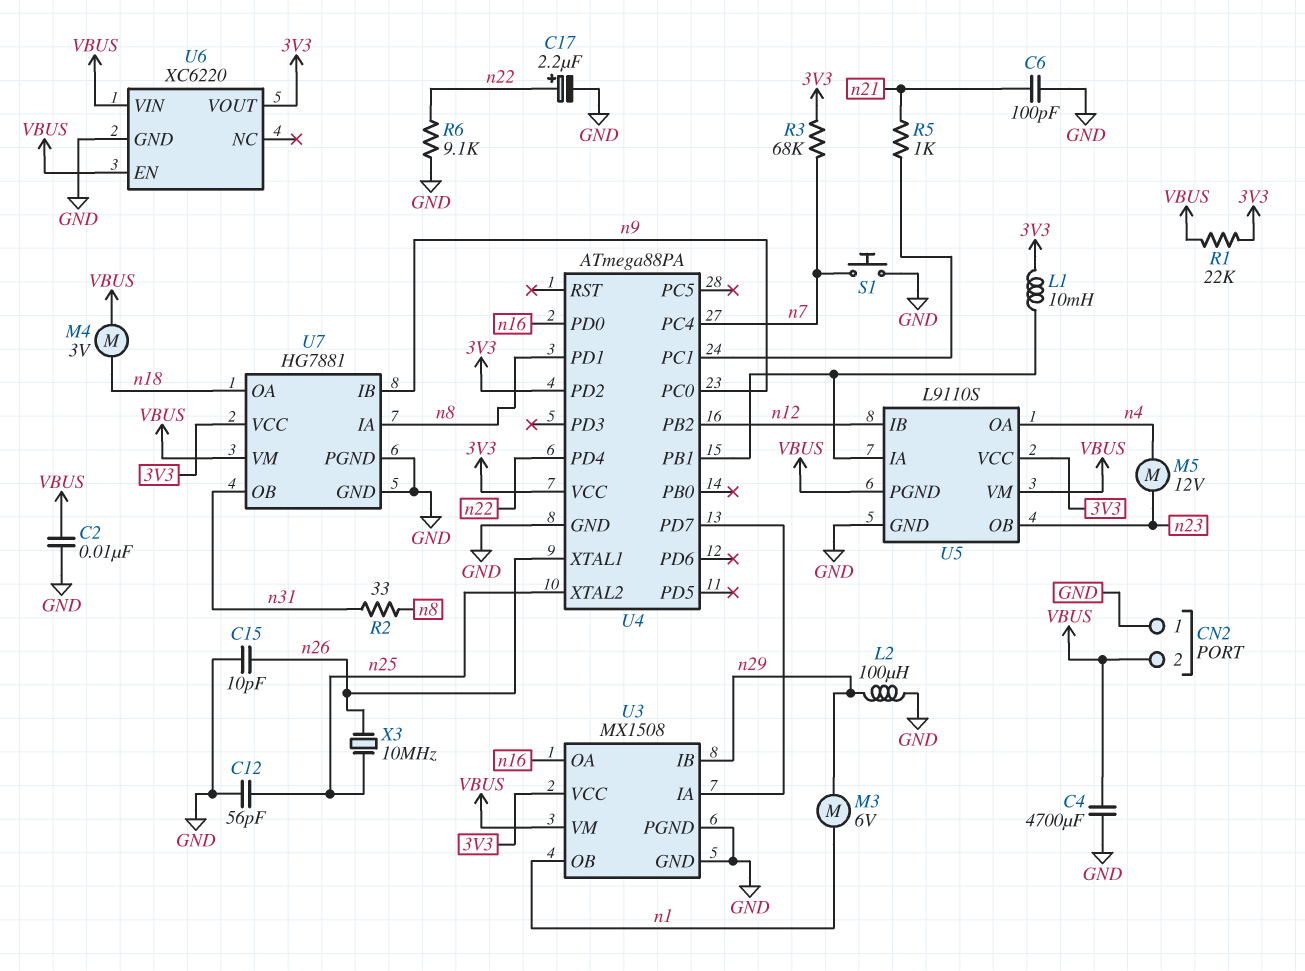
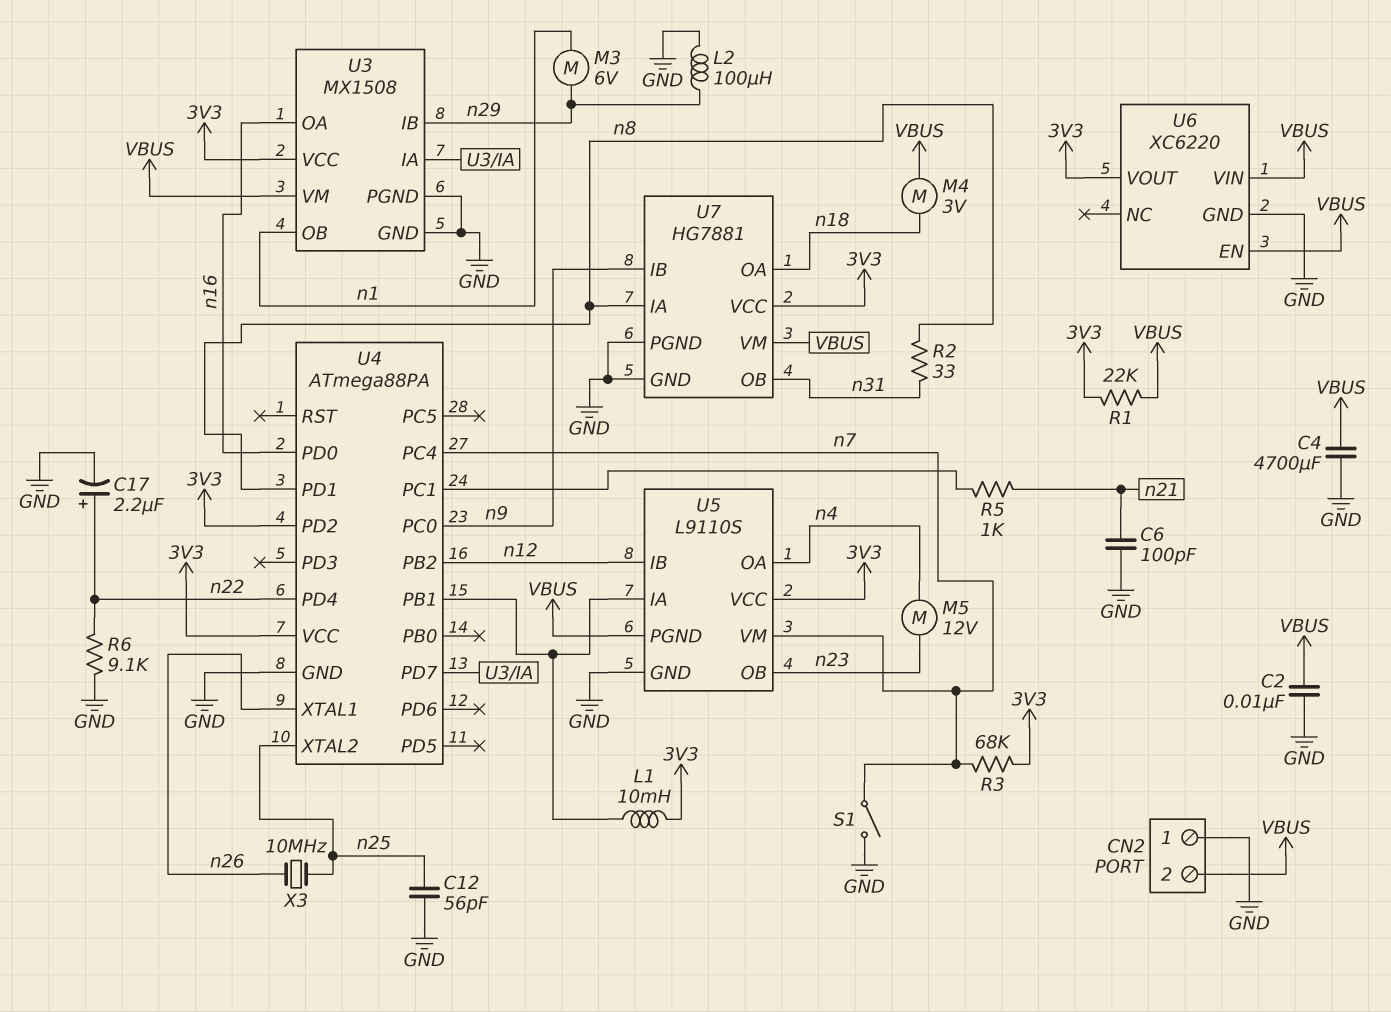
C15: 10pF (GND, n26) -> none
S1: button (GND, n7) -> switch (GND, n7)
U5 pin VM: VBUS -> n7

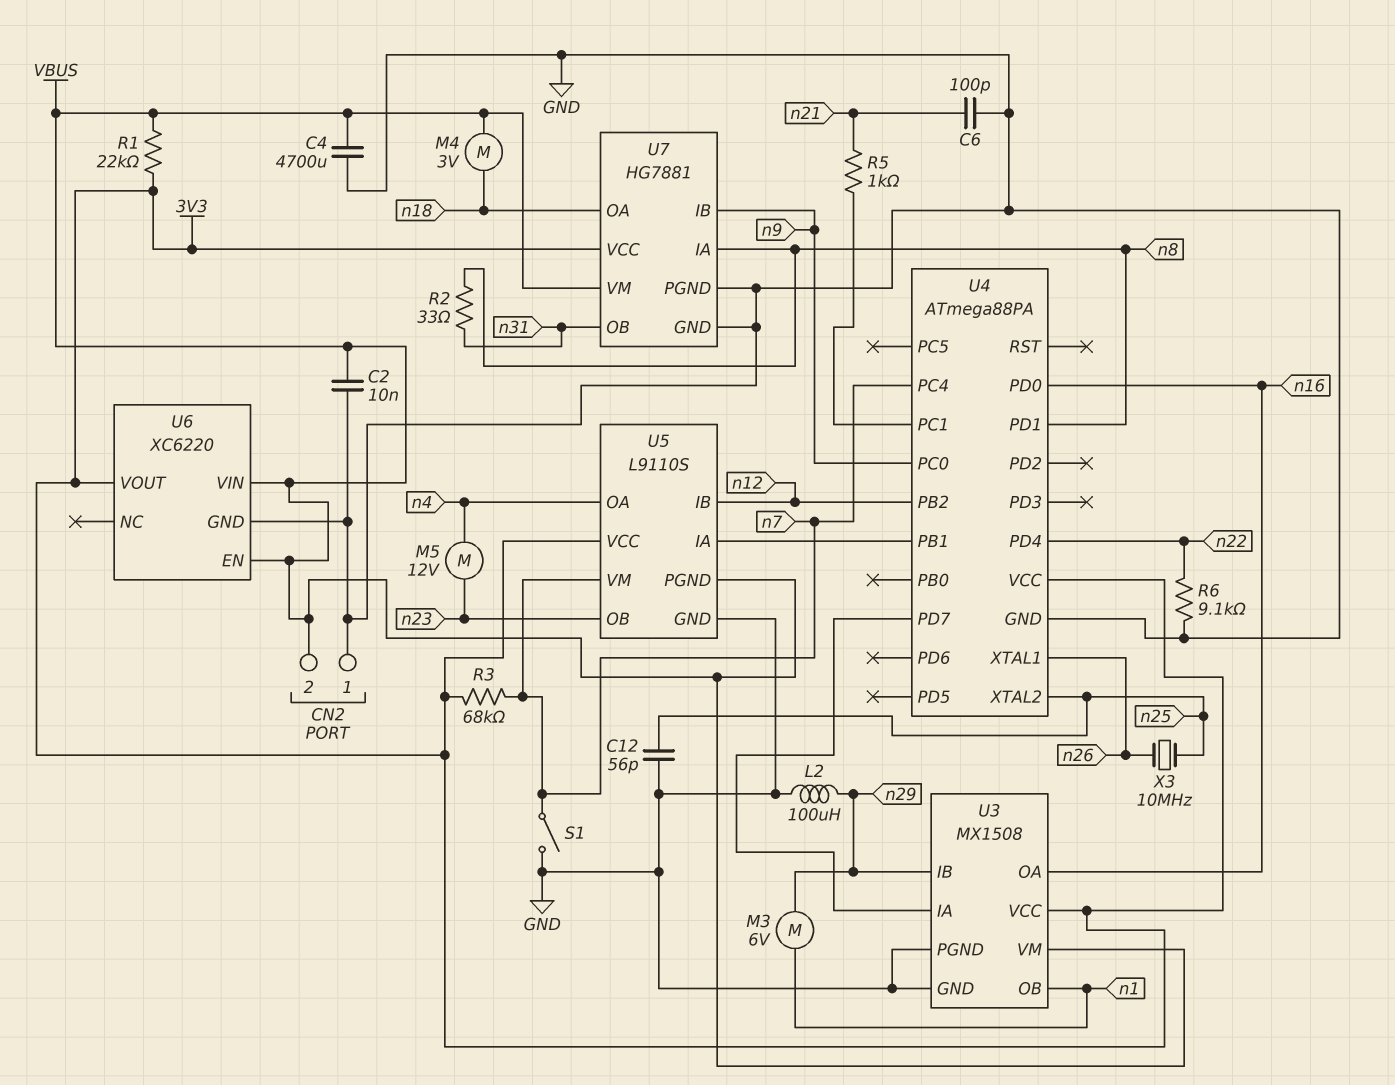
C17: 2.2uF (plus n22, minus GND) -> none
L1: 10mH (3V3, U4/PB1) -> none
U4 pin PD2: 3V3 -> none

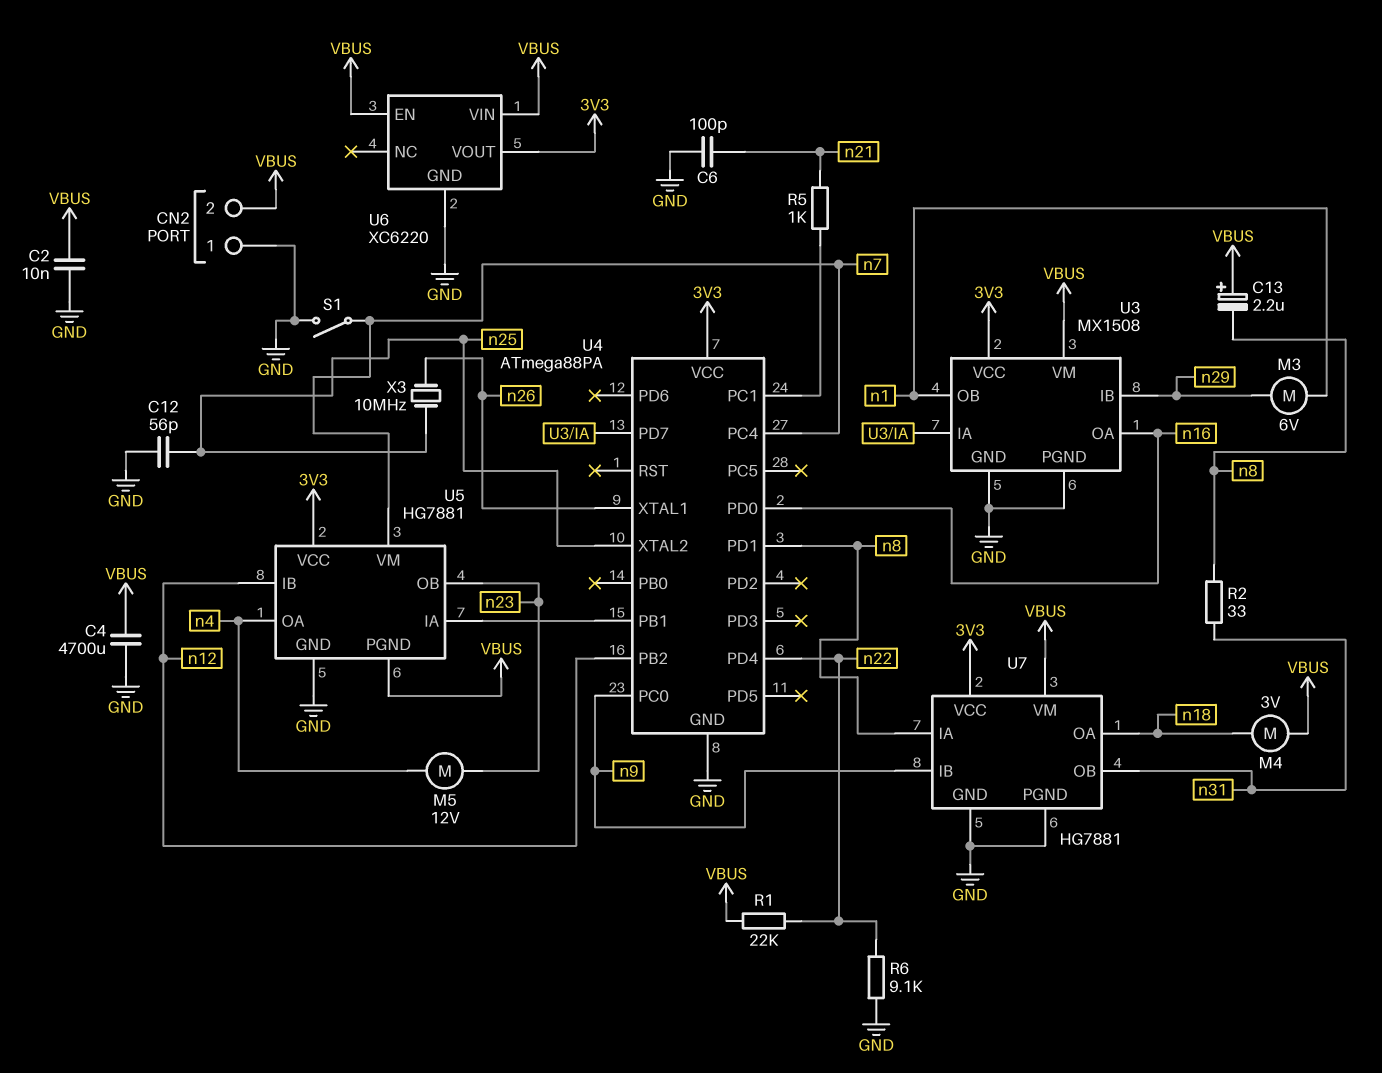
C13: none -> 2.2uF (plus VBUS, minus n8)
L2: 100uH (GND, n29) -> none
R1: 22k (3V3, VBUS) -> 22k (VBUS, n22)
R3: 68k (3V3, n7) -> none
U5: L9110S -> HG7881

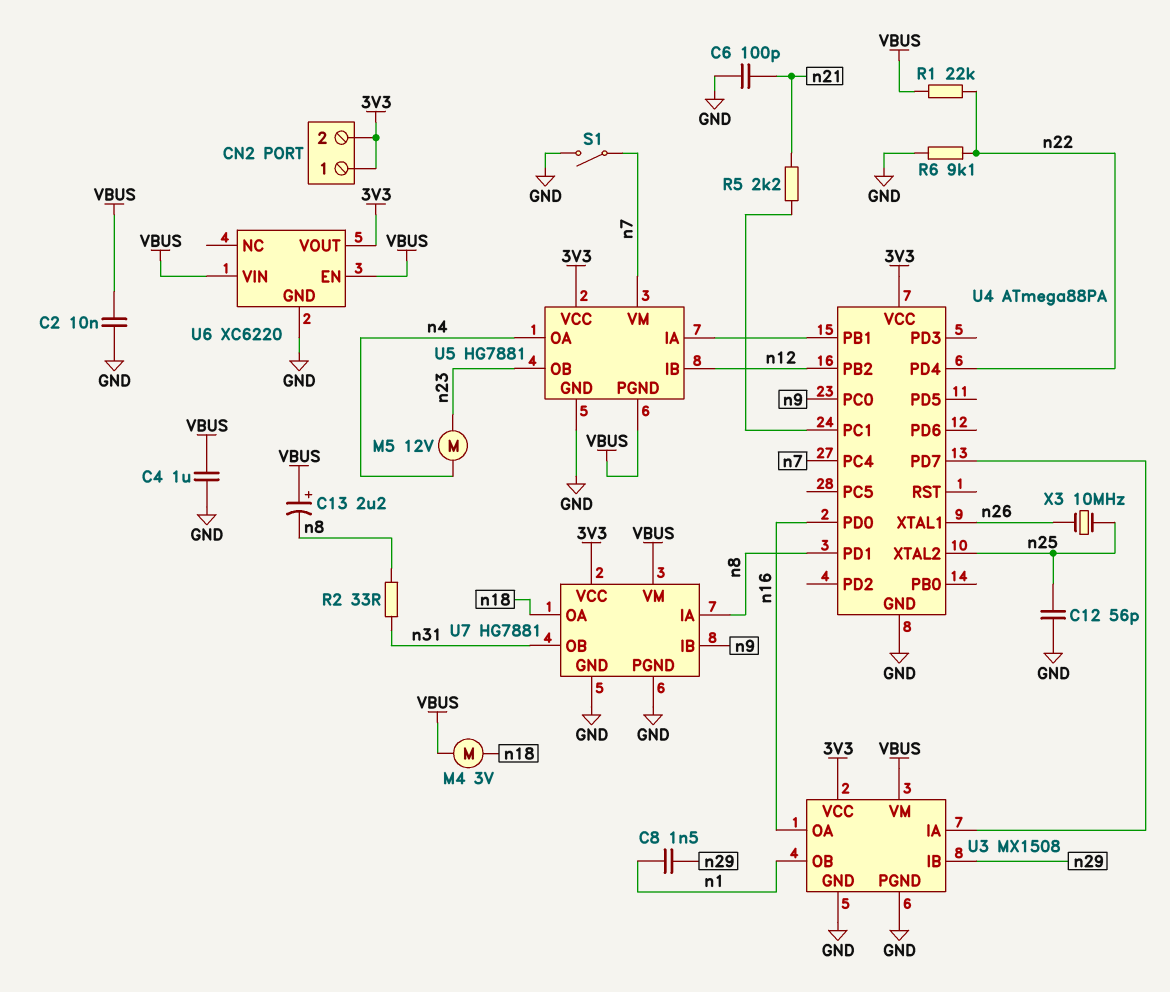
C4: 4700uF (GND, VBUS) -> 1uF (GND, VBUS)
C8: none -> 1.5nF (n1, n29)
CN2 pin 1: GND -> 3V3
CN2 pin 2: VBUS -> 3V3
M3: motor 6V (n1, n29) -> none
R5: 1k (U4/PC1, n21) -> 2.2k (U4/PC1, n21)

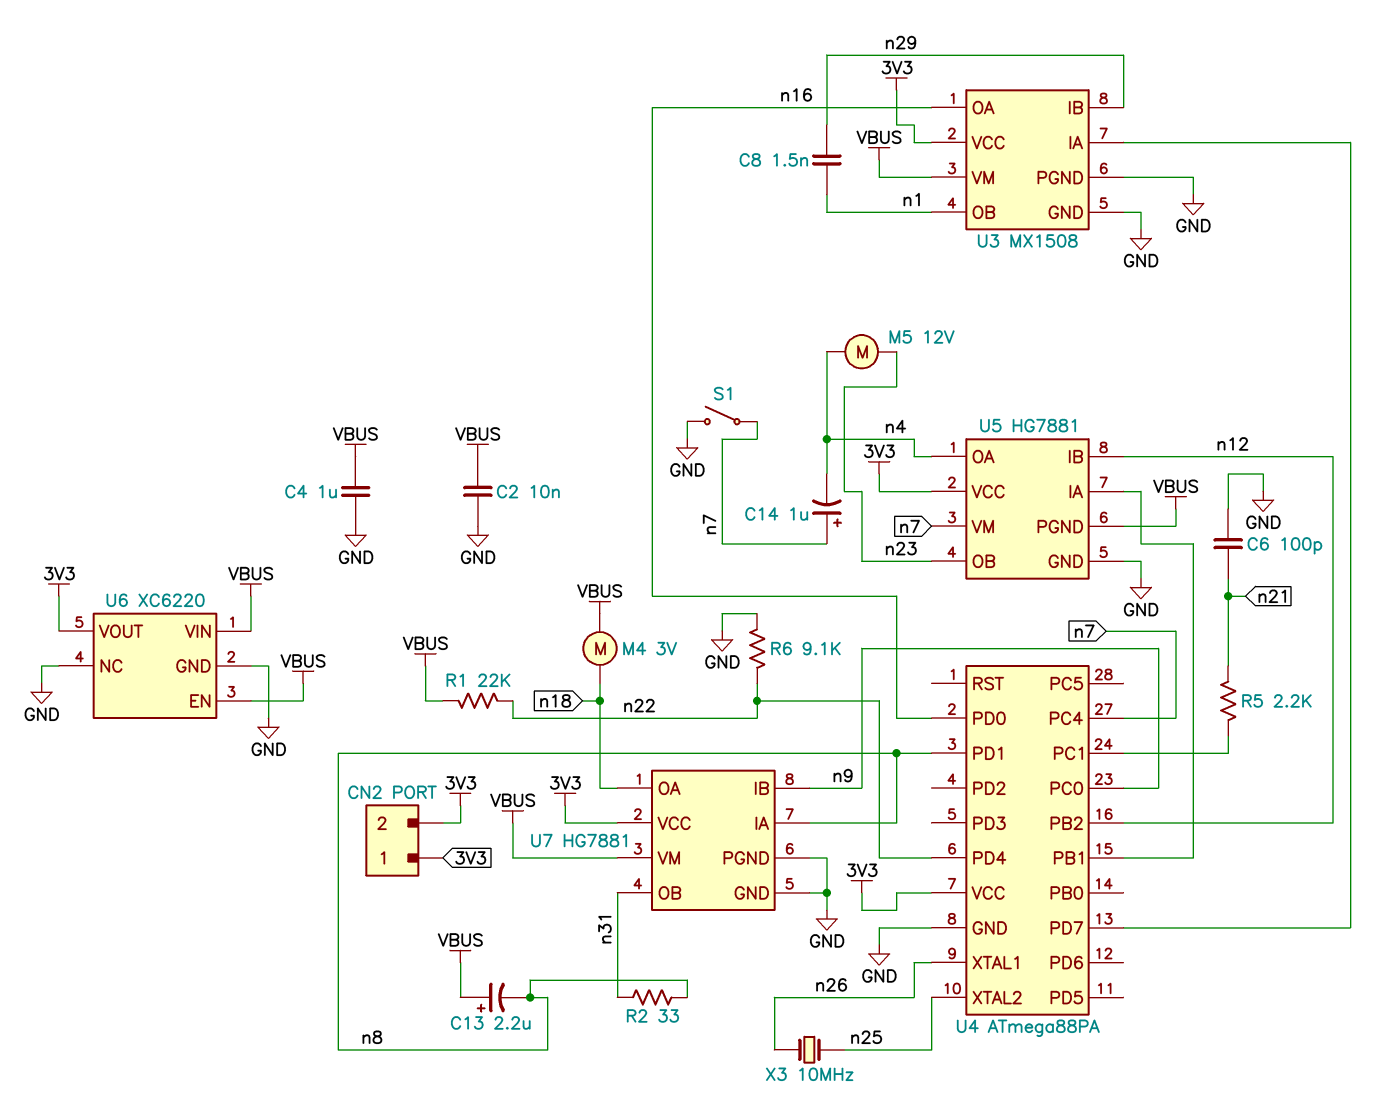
C12: 56pF (GND, n25) -> none
C14: none -> 1uF (plus n7, minus n4)
U6 pin NC: none -> GND

